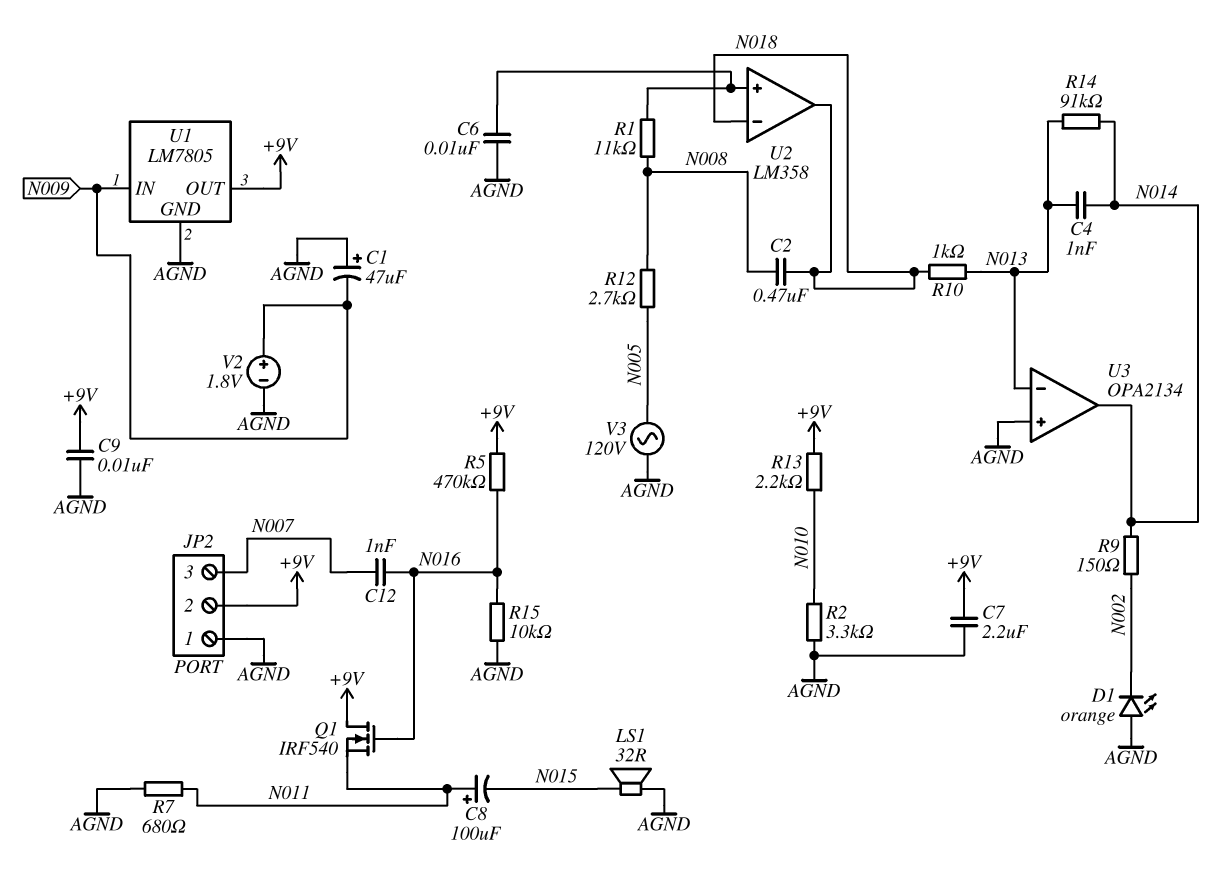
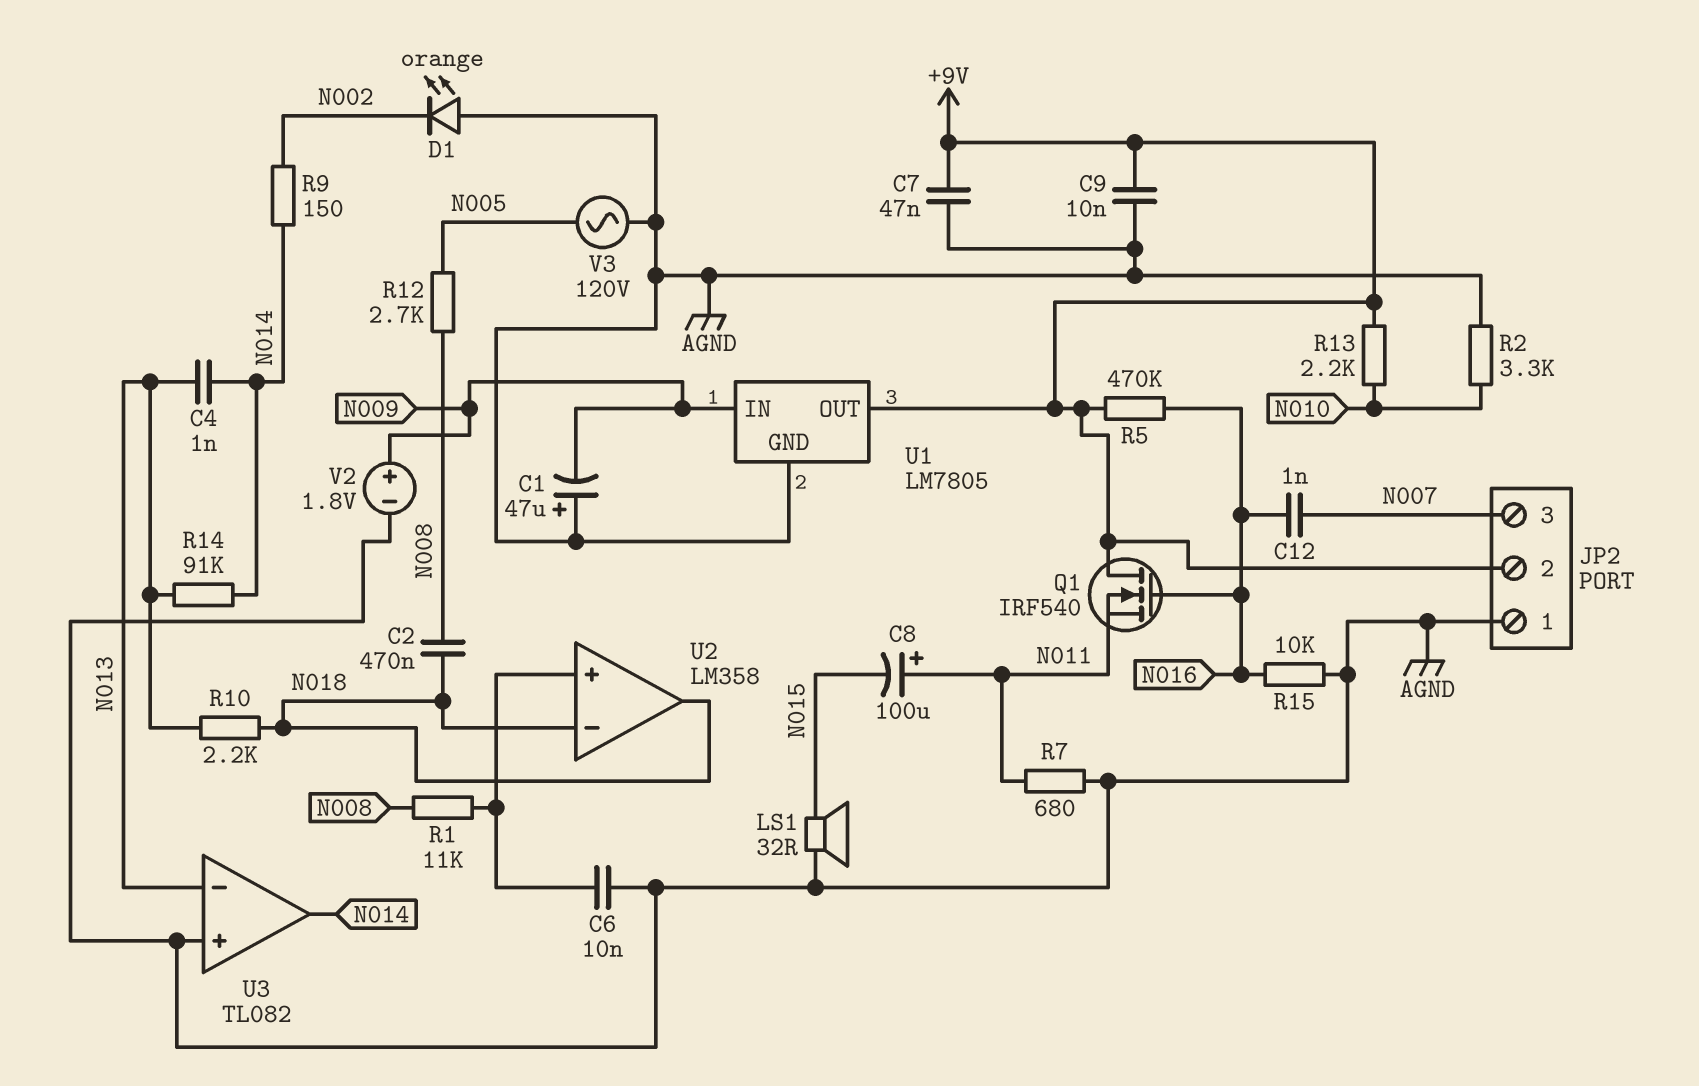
C7: 2.2uF (+9V, AGND) -> 47nF (+9V, AGND)
R10: 1k (N013, N018) -> 2.2k (N013, N018)
U3: OPA2134 -> TL082

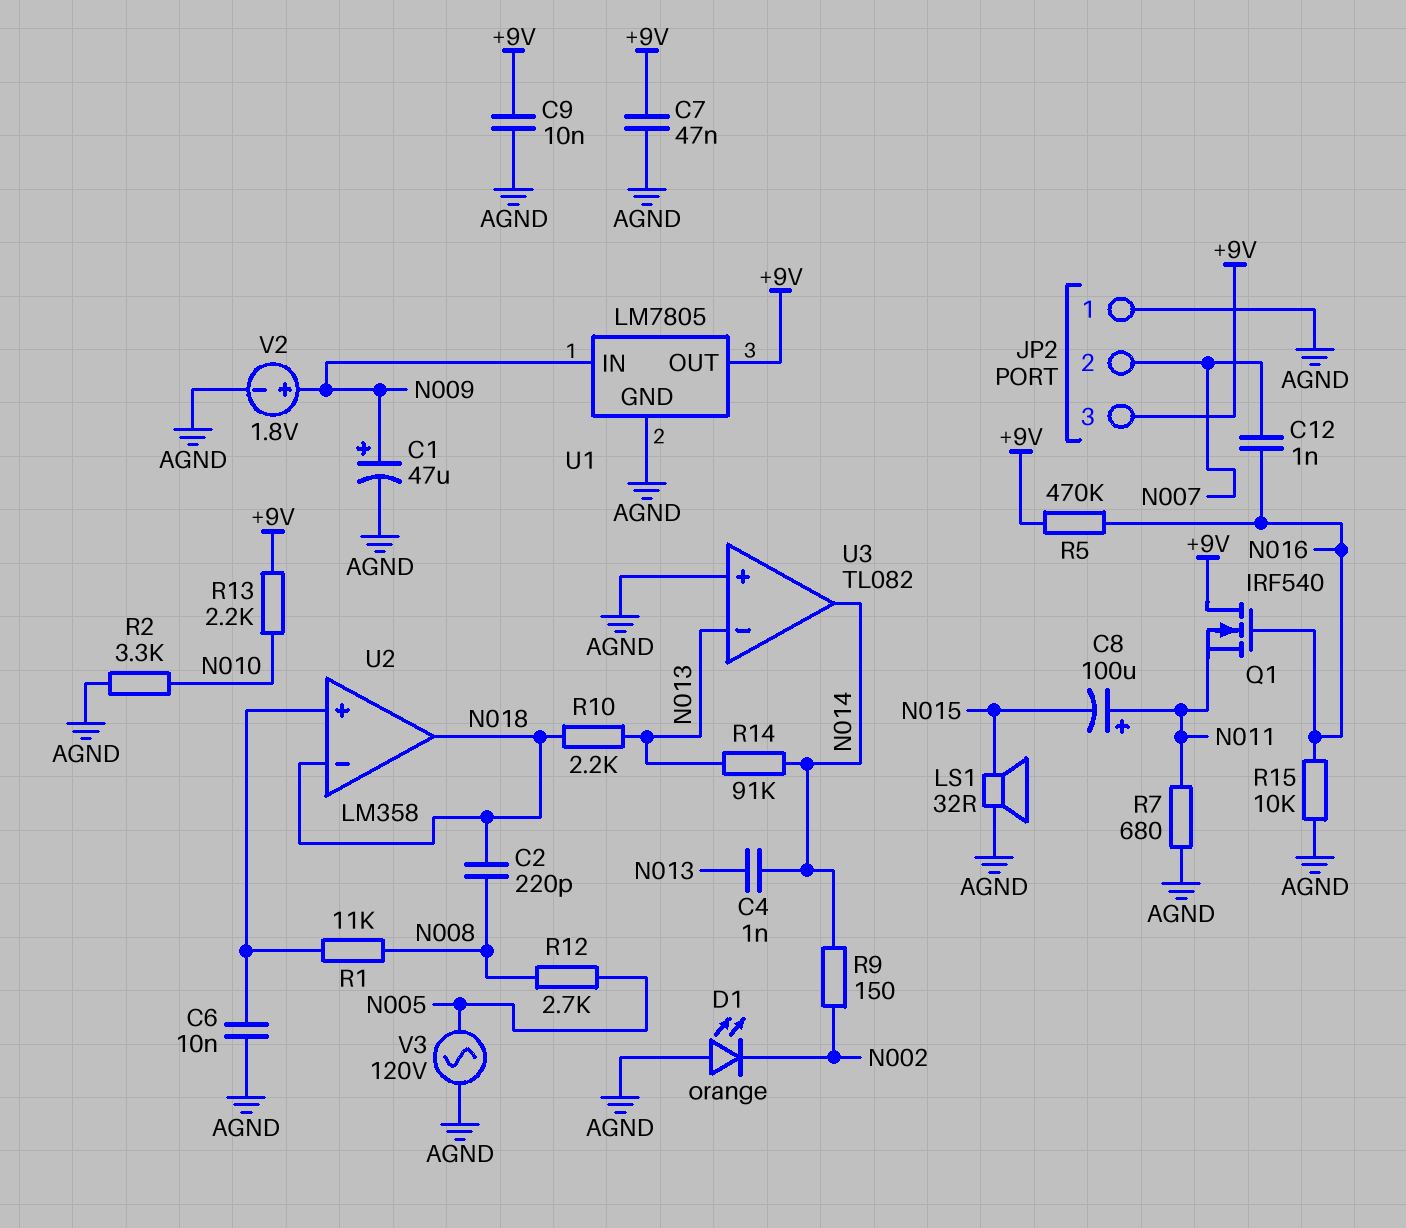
C1: 47uF (plus AGND, minus N009) -> 47uF (plus N009, minus AGND)
C2: 470nF (N008, N018) -> 220pF (N008, N018)
JP2 pin 2: +9V -> N007
JP2 pin 3: N007 -> +9V

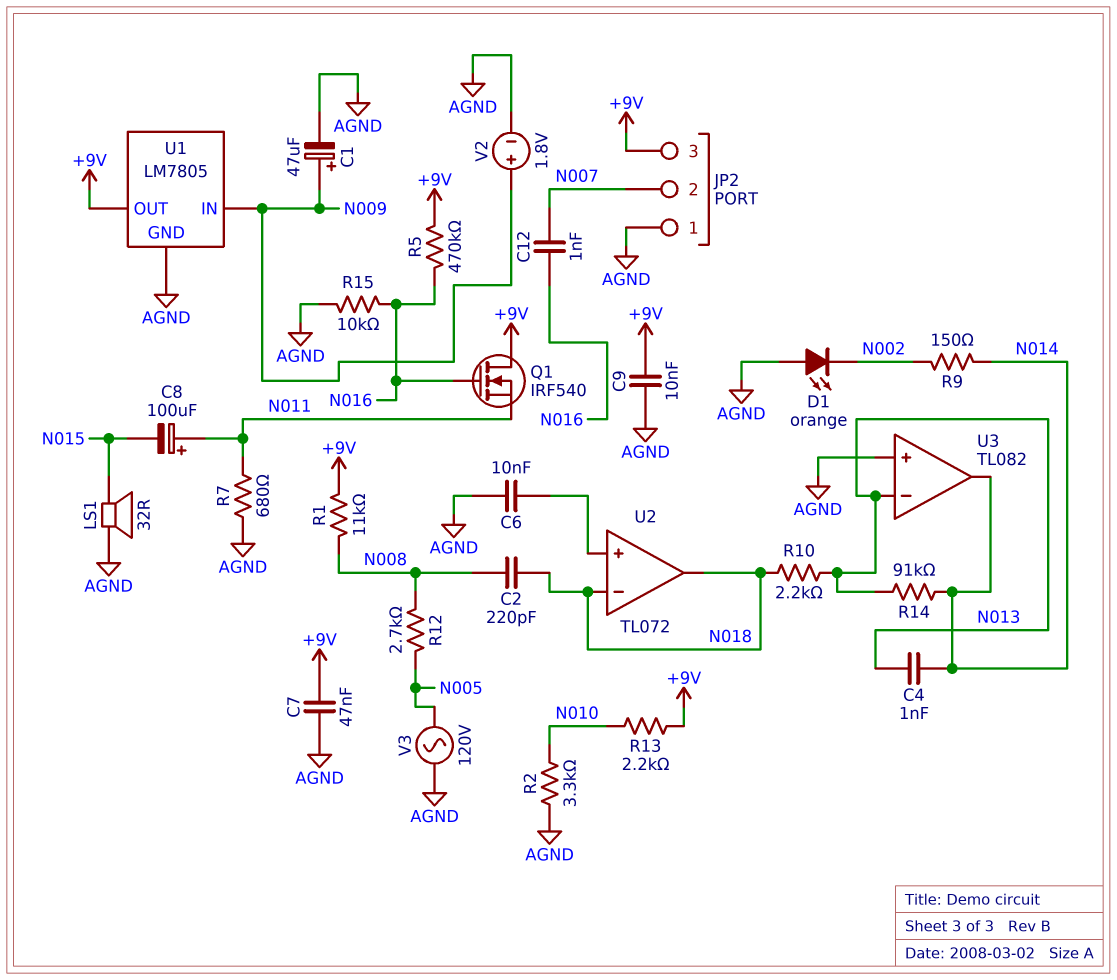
R1: 11k (N008, U2/in+) -> 11k (+9V, N008)
U2: LM358 -> TL072

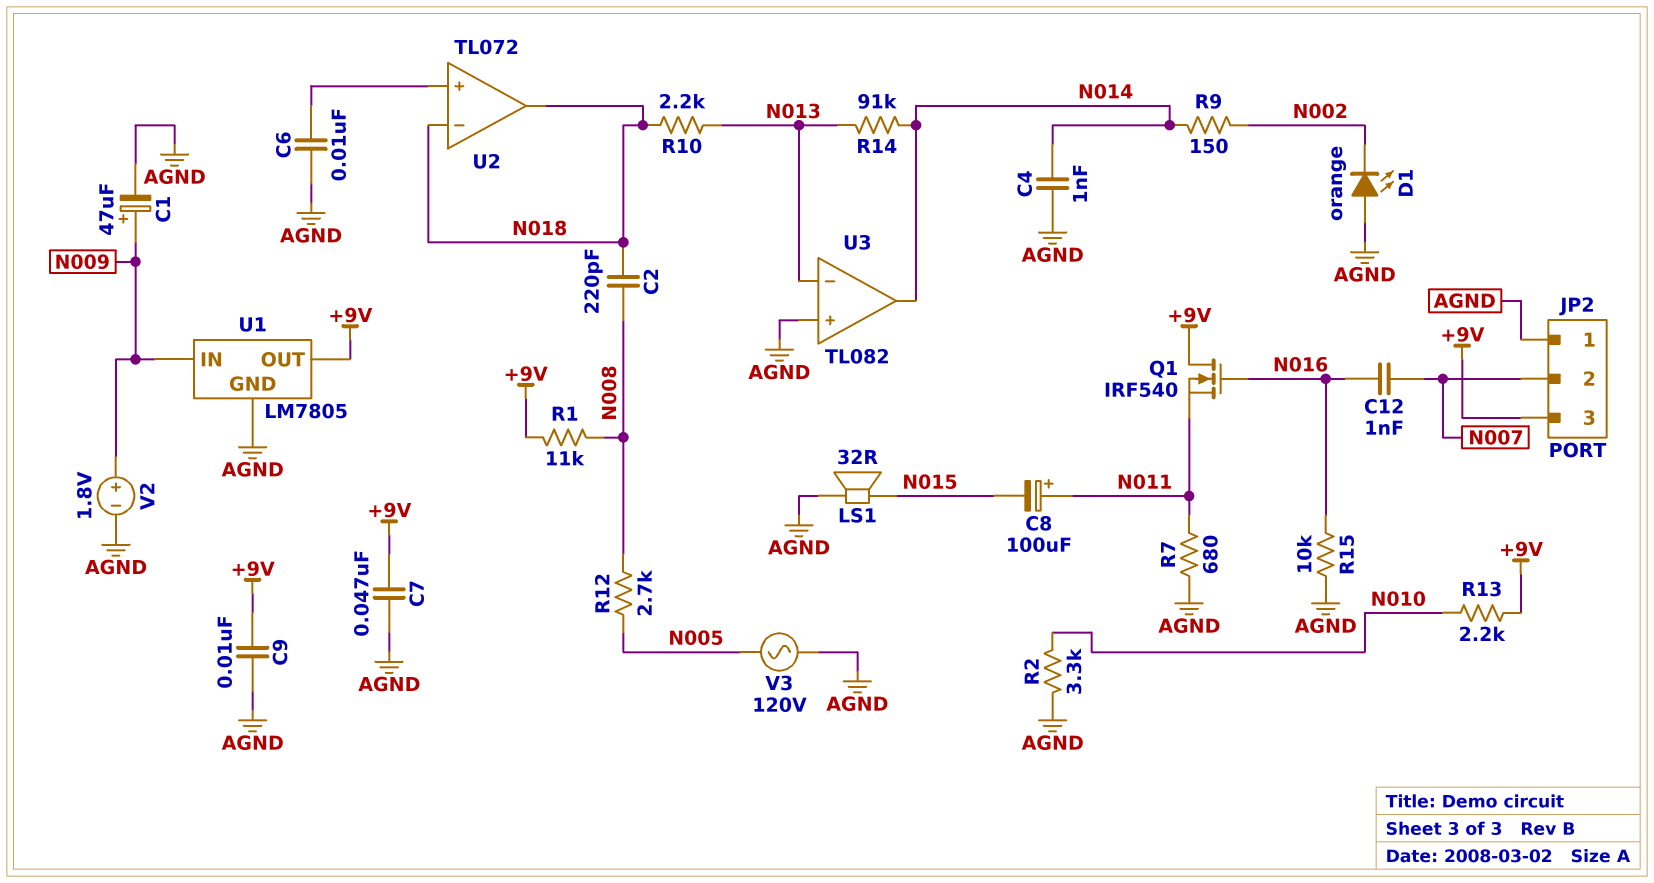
C4: 1nF (N013, N014) -> 1nF (AGND, N014)
R5: 470k (+9V, N016) -> none

